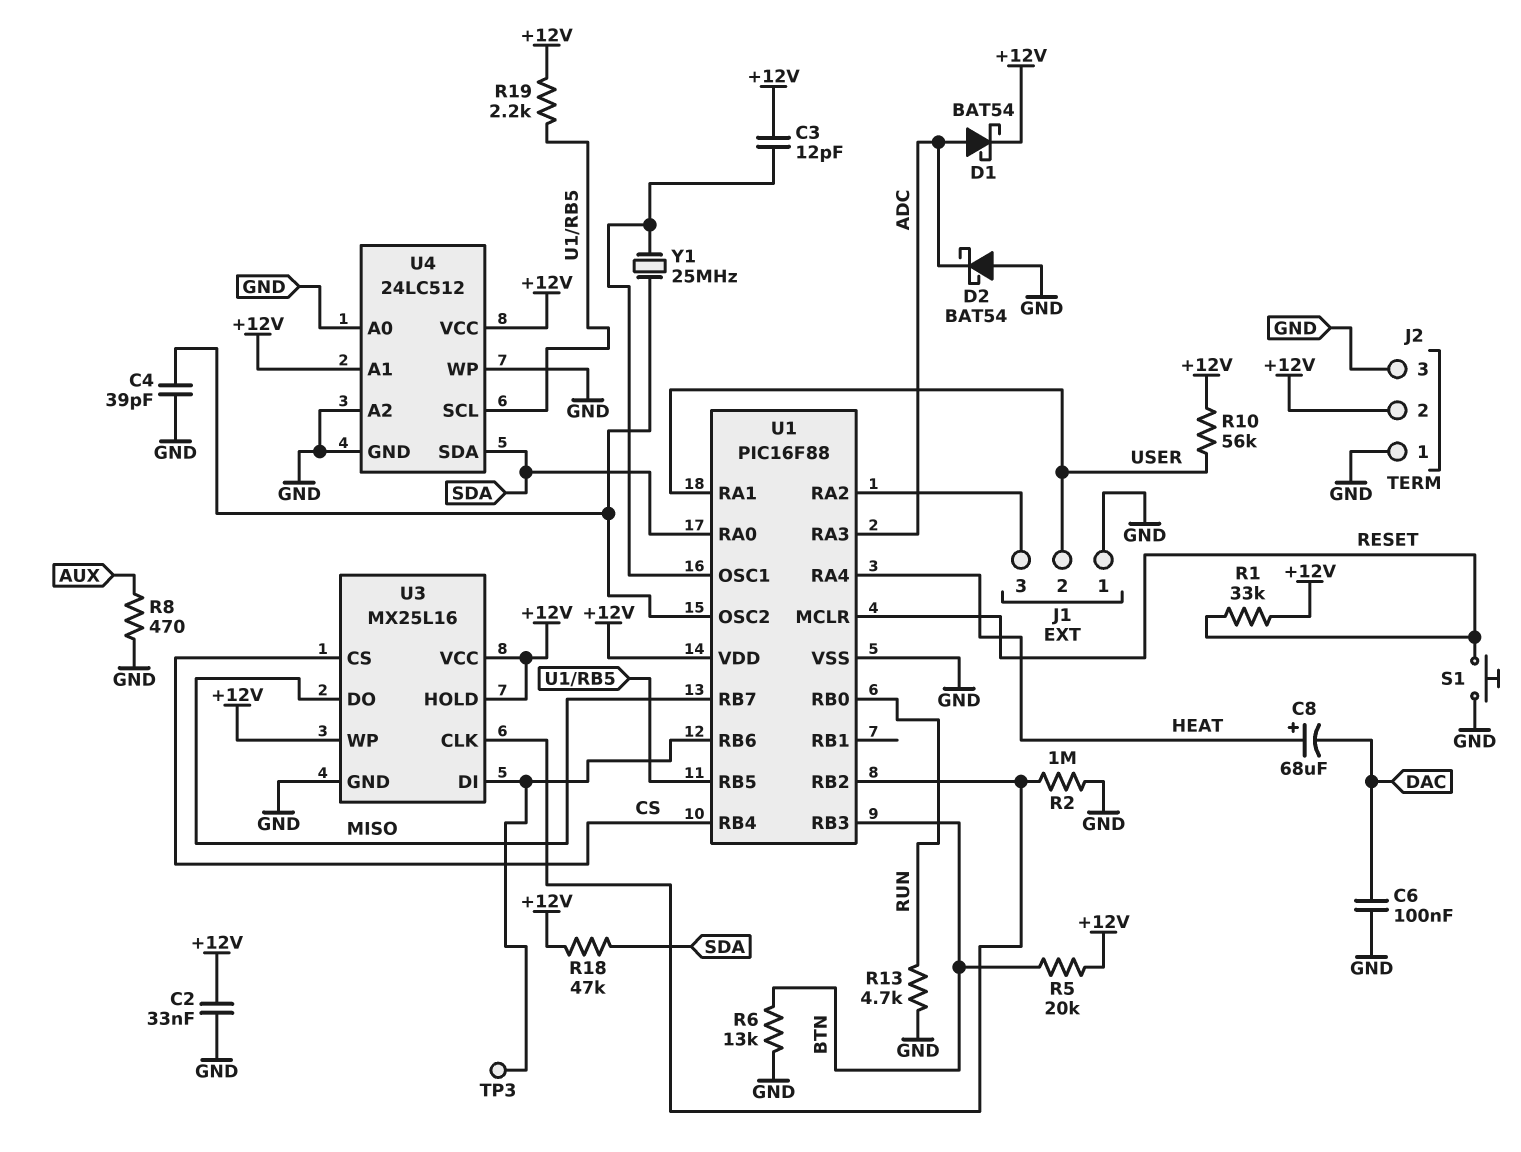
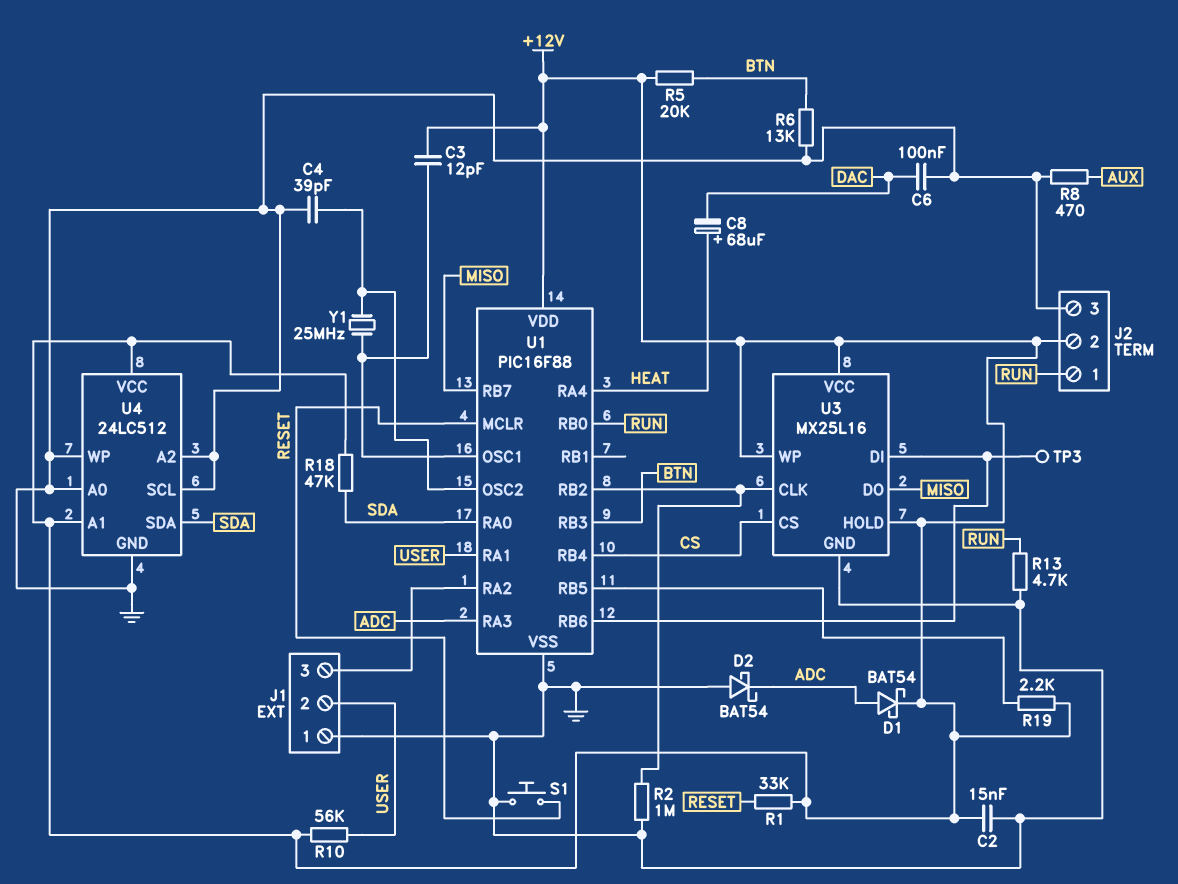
C2: 33nF (+12V, GND) -> 15nF (+12V, GND)
J2 pin 1: GND -> RUN
U4 pin SCL: U1/RB5 -> GND

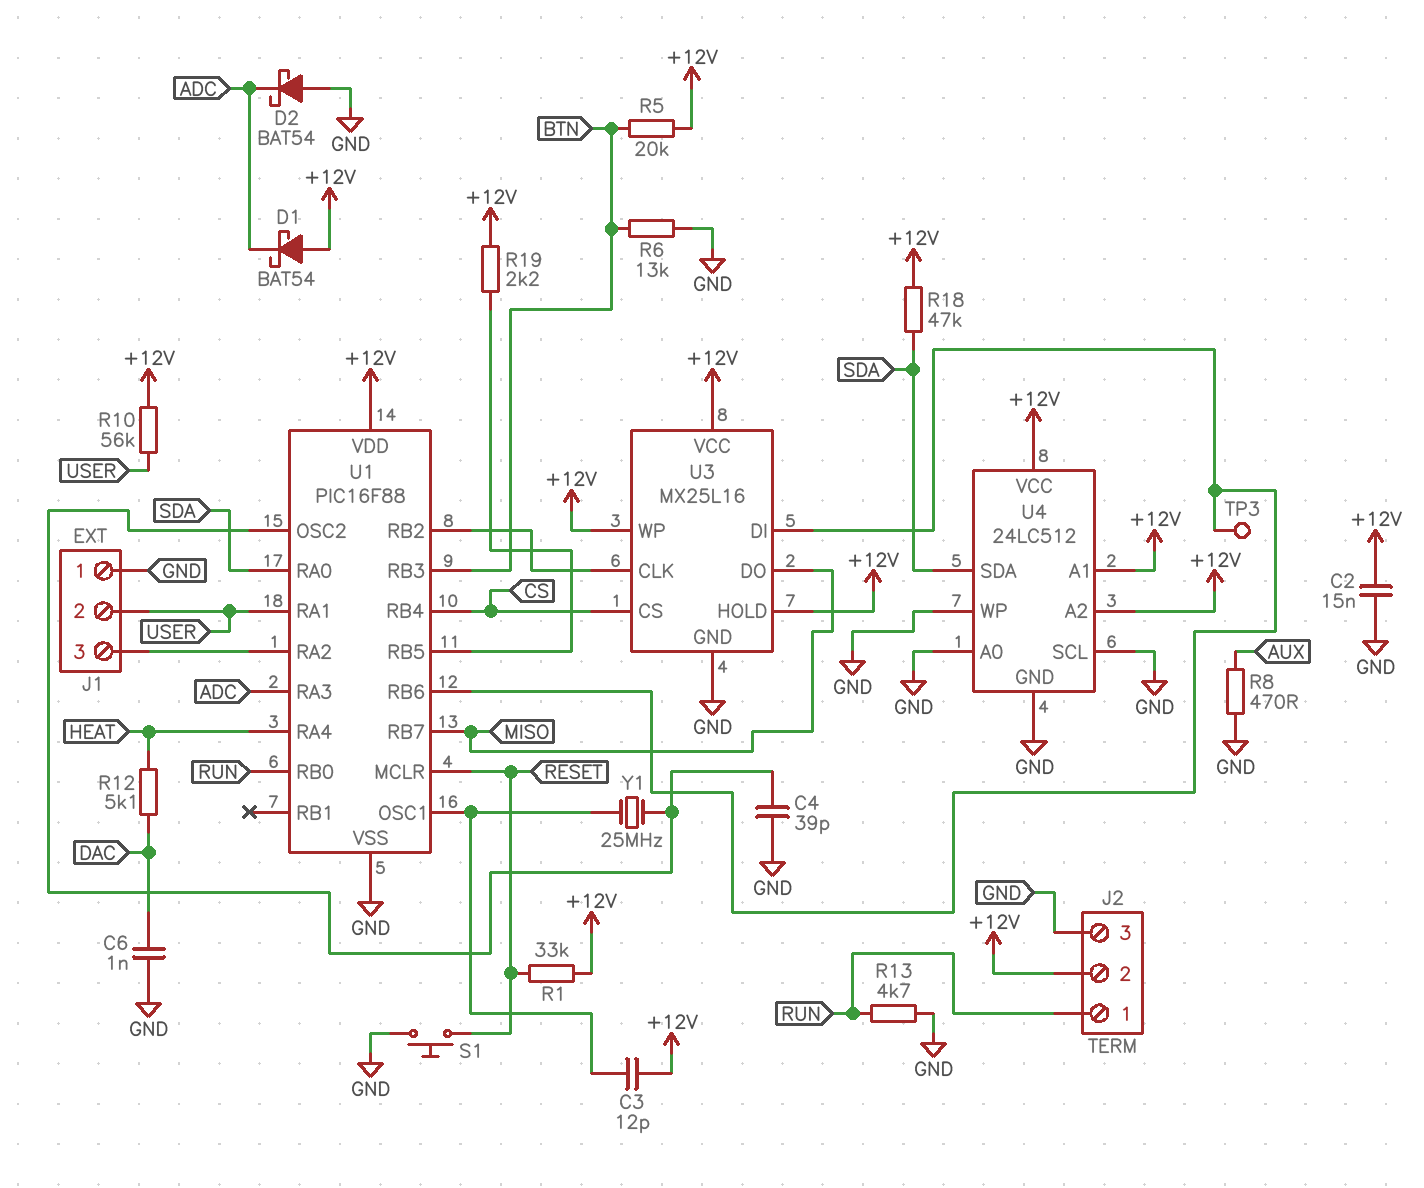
C6: 100nF (DAC, GND) -> 1nF (DAC, GND)
C8: 68uF (plus HEAT, minus DAC) -> none
D1: schottky BAT54 (A ADC, K +12V) -> schottky BAT54 (A +12V, K ADC)
R2: 1M (GND, U1/RB2) -> none
R12: none -> 5.1k (DAC, HEAT)
U4 pin A2: GND -> +12V

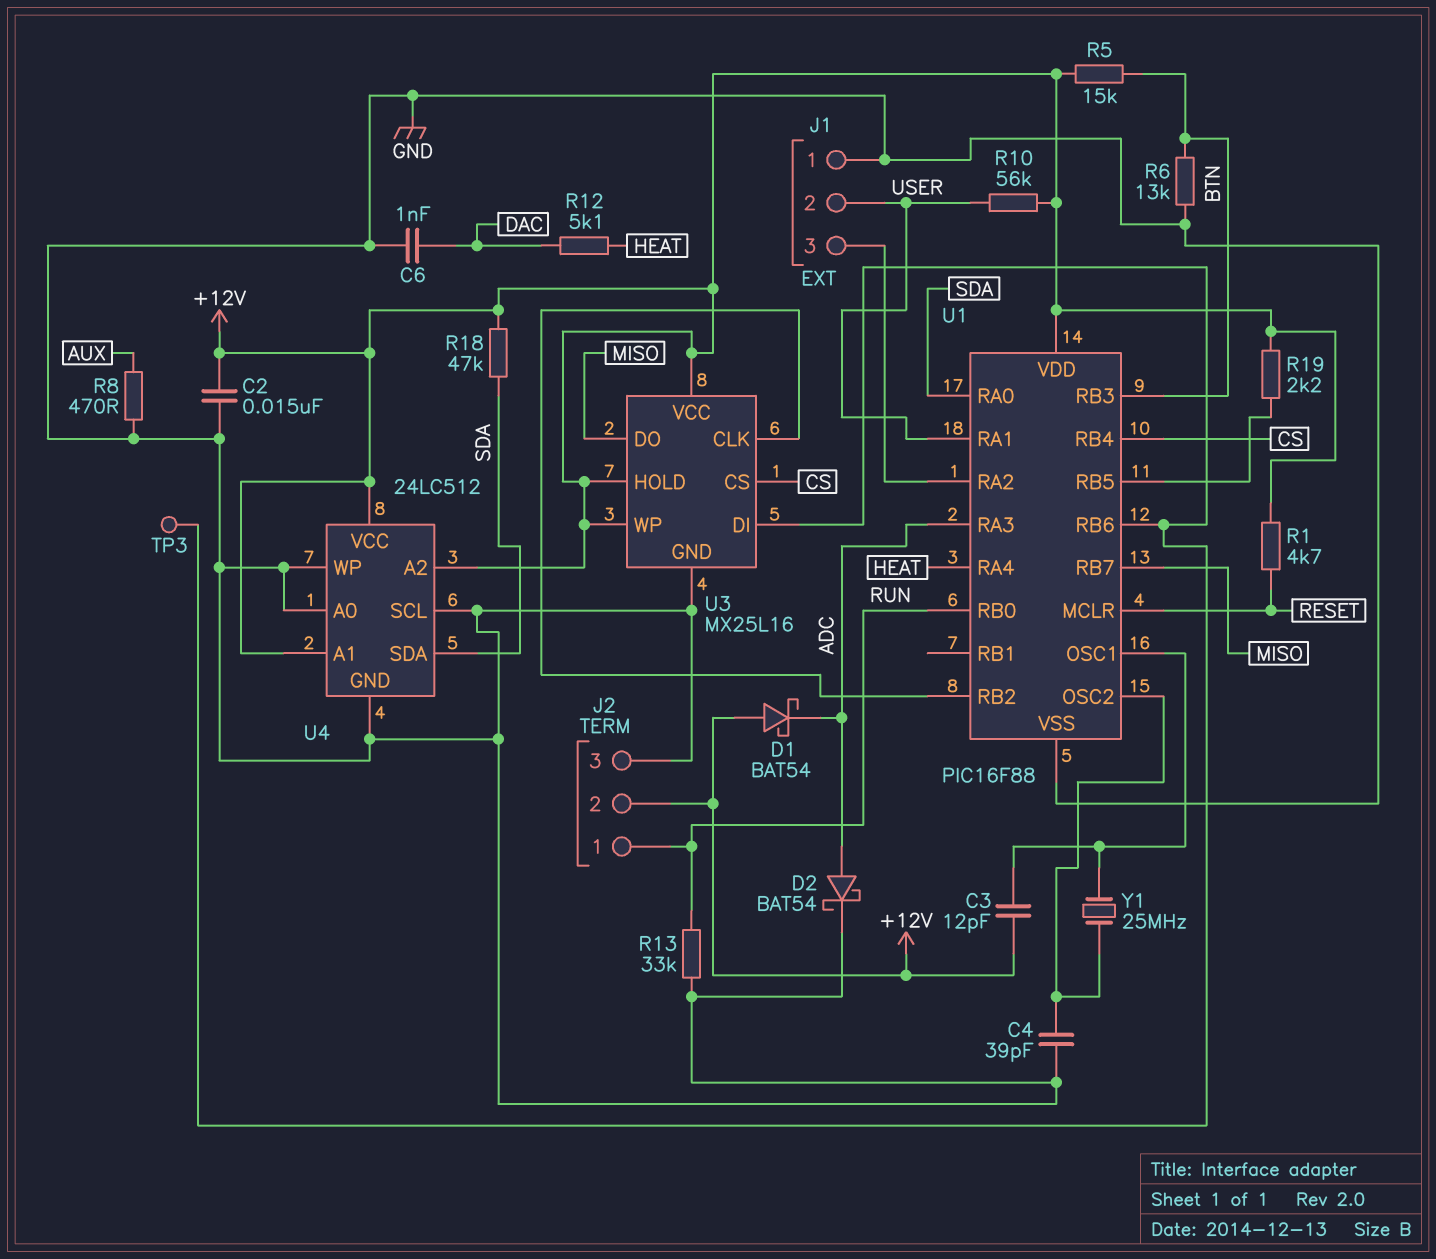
D2: schottky BAT54 (A GND, K ADC) -> schottky BAT54 (A ADC, K GND)
R1: 33k (+12V, RESET) -> 4.7k (+12V, RESET)
R5: 20k (+12V, BTN) -> 15k (+12V, BTN)
R13: 4.7k (GND, RUN) -> 33k (GND, RUN)
S1: button (GND, RESET) -> none

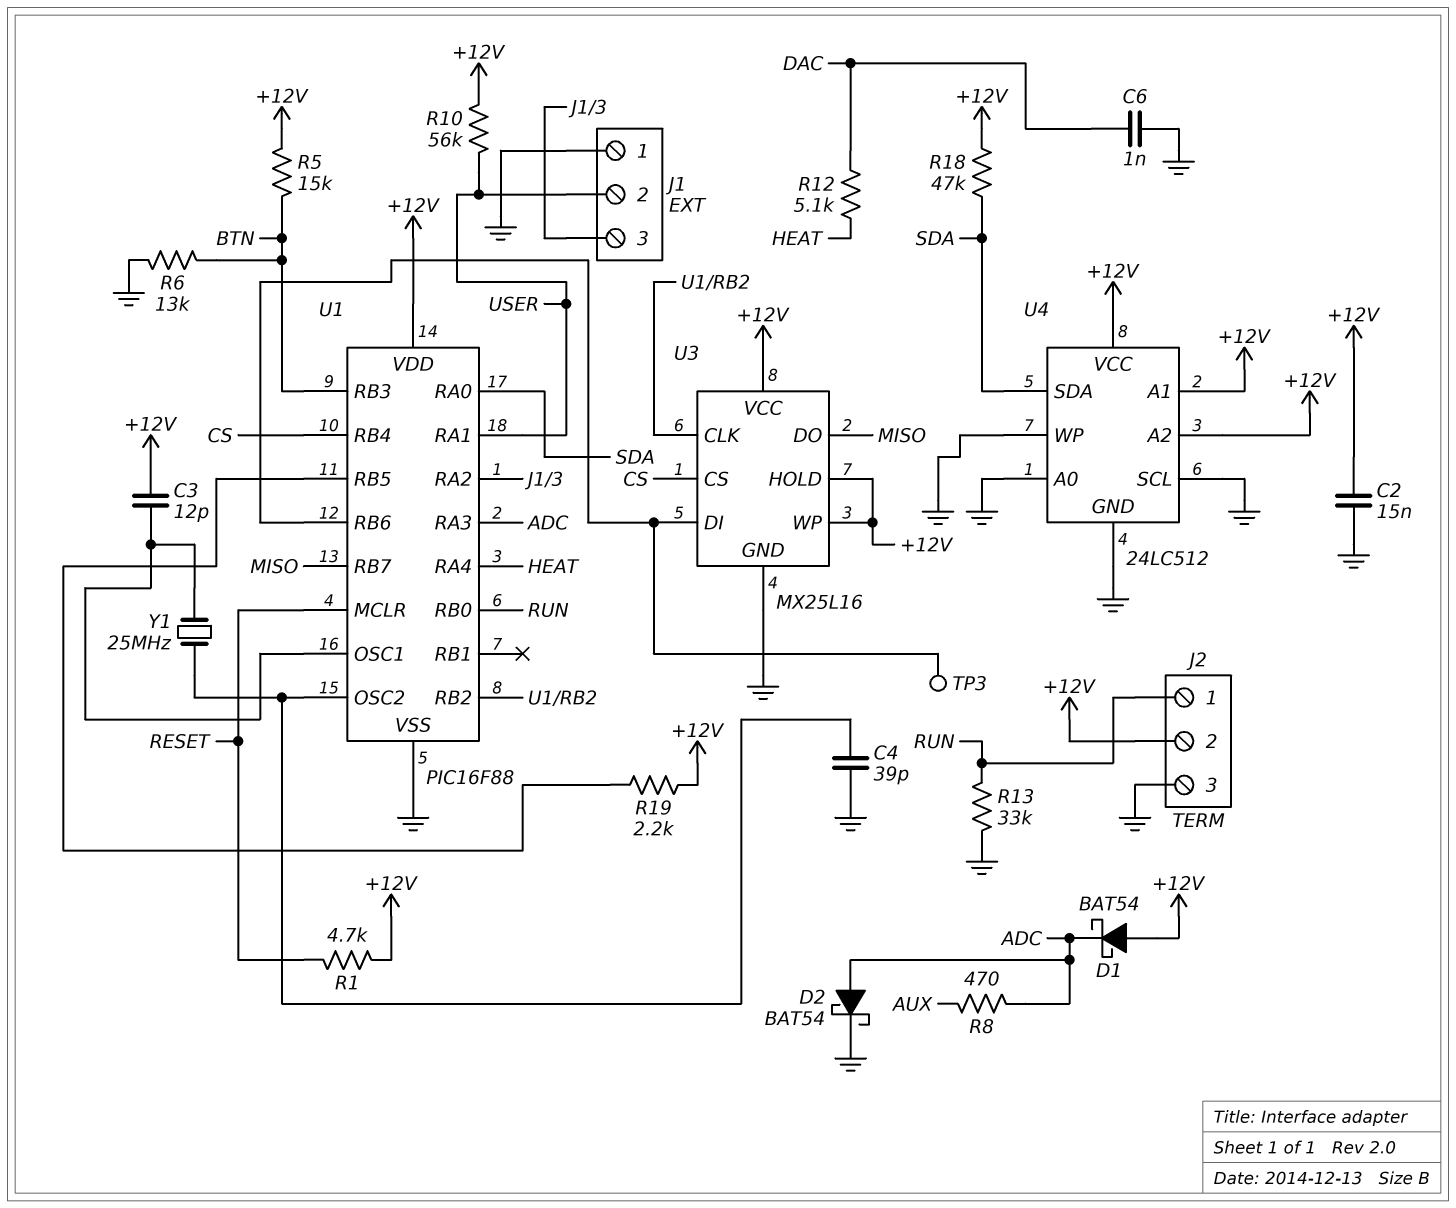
R8: 470 (AUX, GND) -> 470 (ADC, AUX)

